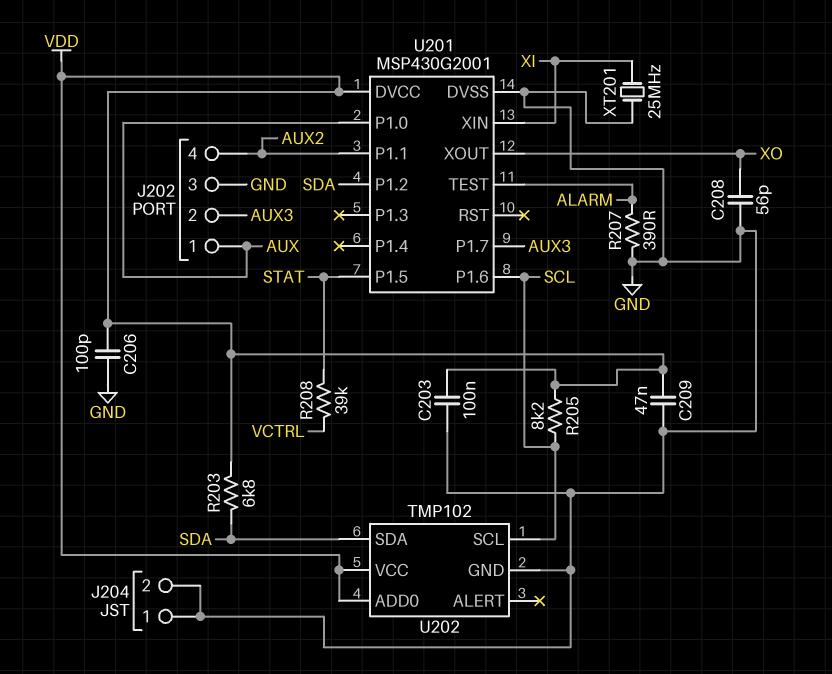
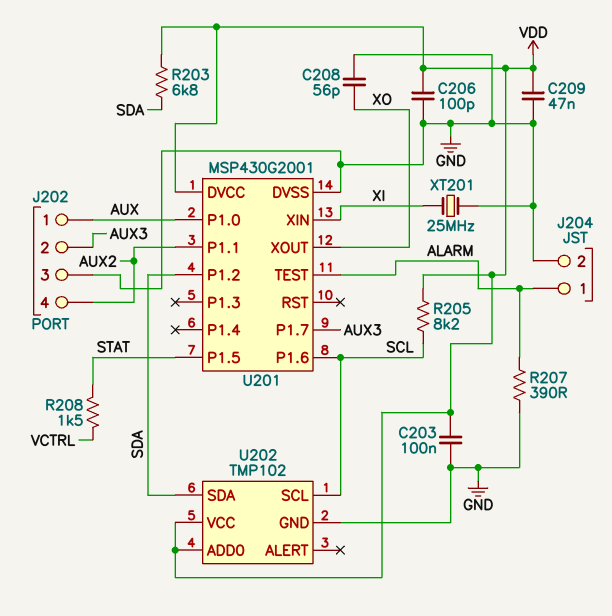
J204 pin 1: GND -> ALARM
R208: 39k (STAT, VCTRL) -> 1.5k (STAT, VCTRL)

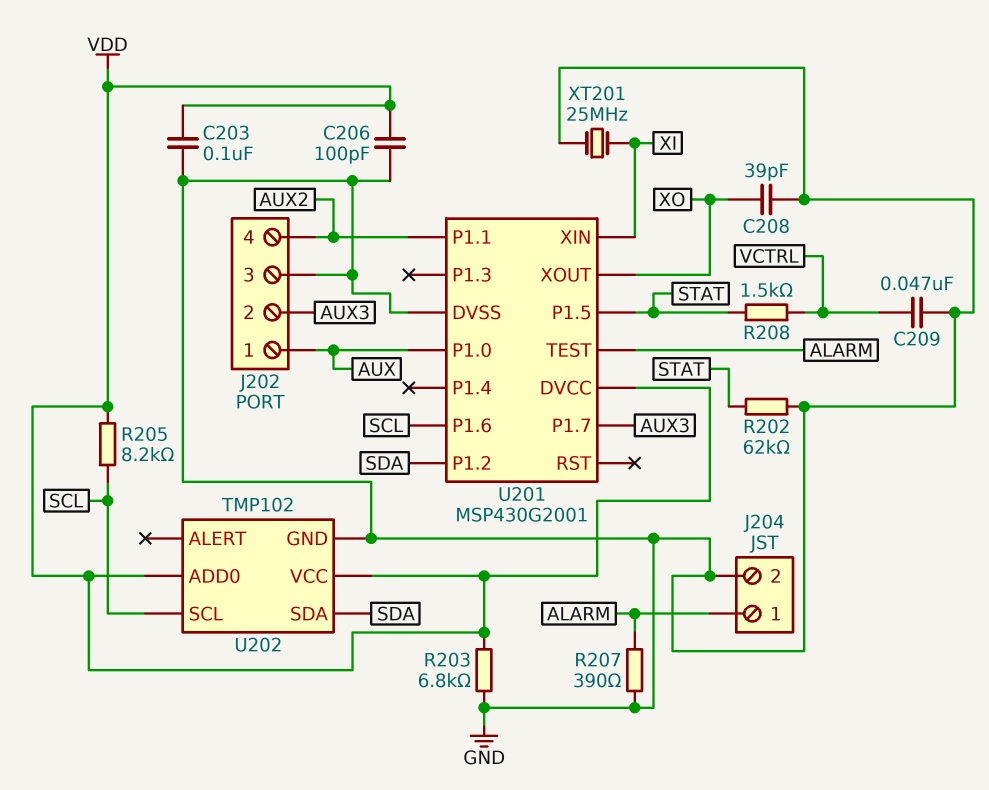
C208: 56pF (GND, XO) -> 39pF (GND, XO)
C209: 47nF (GND, VDD) -> 47nF (GND, VCTRL)
R202: none -> 62k (GND, STAT)
R203: 6.8k (SDA, VDD) -> 6.8k (GND, VDD)

